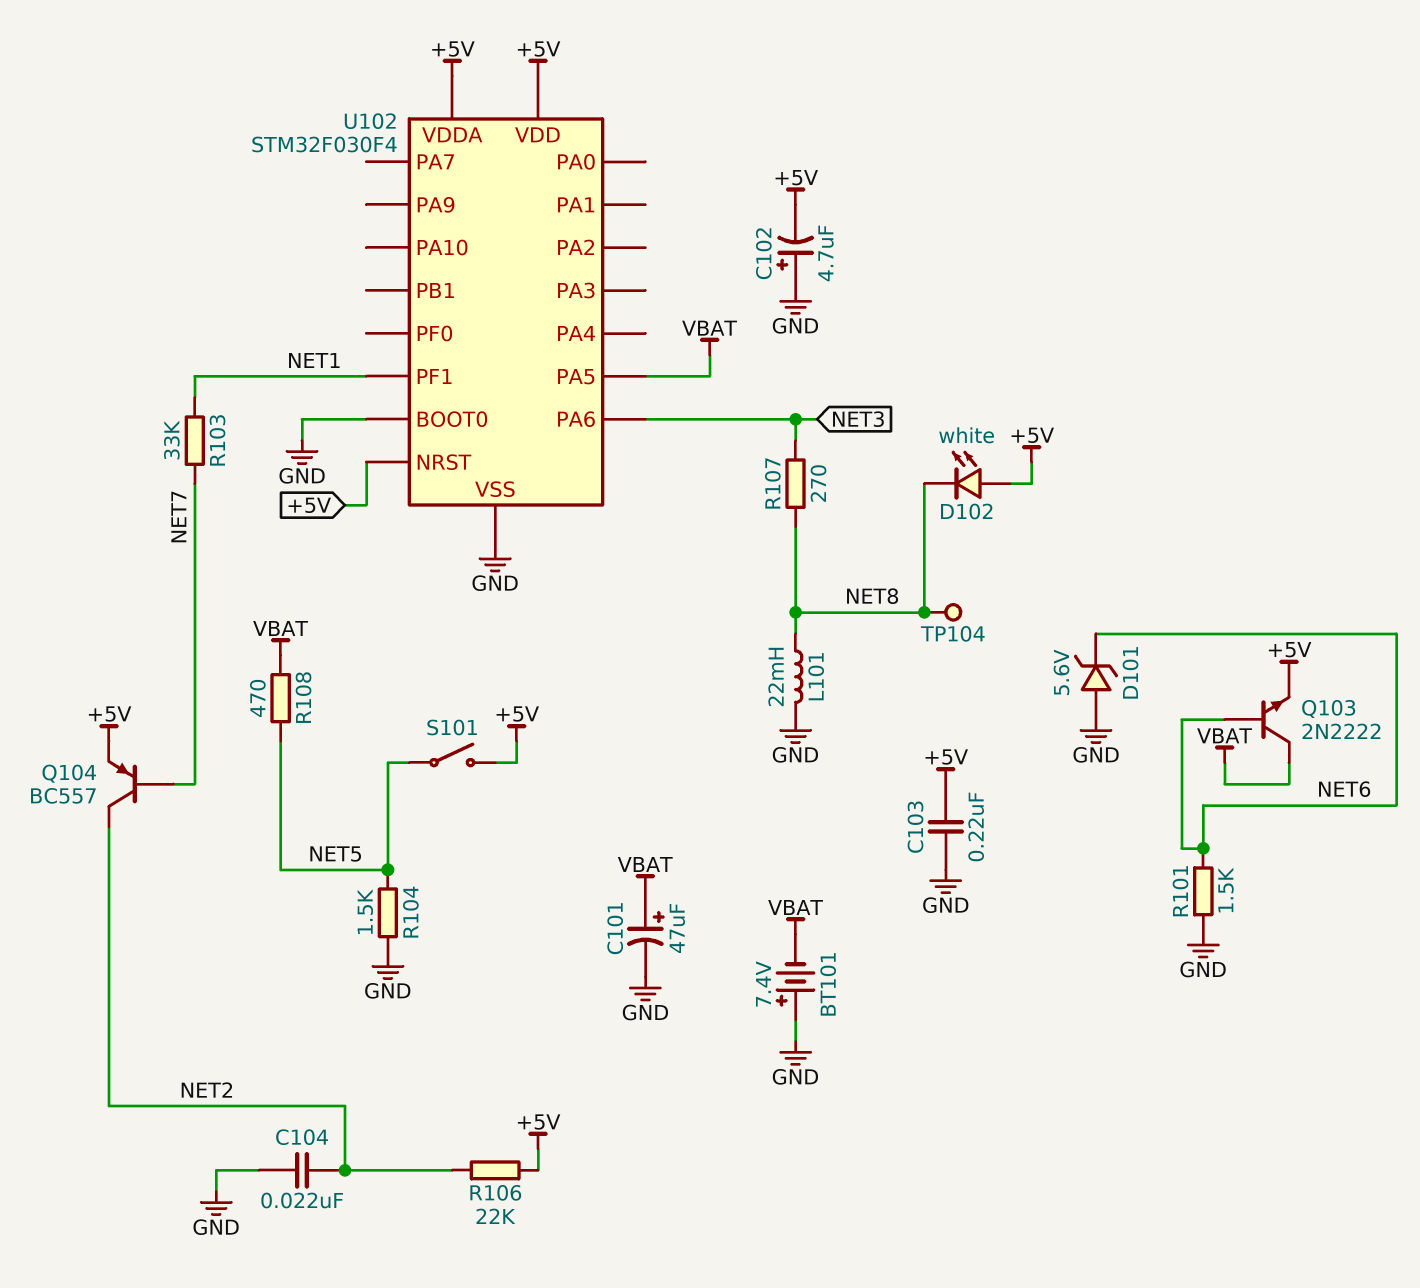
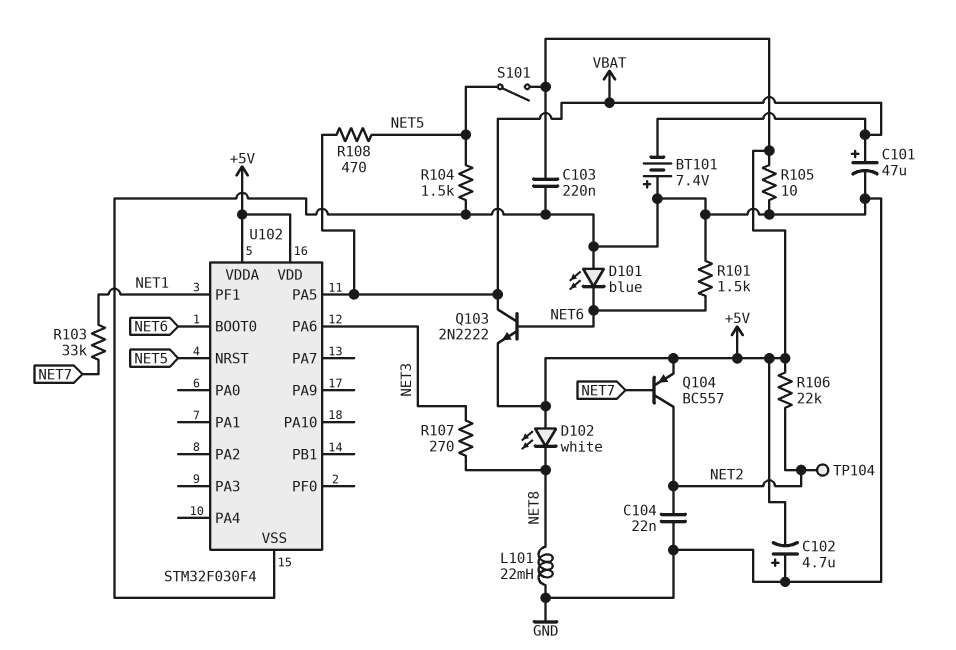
D101: zener 5.6V (A GND, K NET6) -> LED blue (A GND, K NET6)
R105: none -> 10 (+5V, GND)
TP104: test point (NET8) -> test point (NET2)
U102 pin BOOT0: GND -> NET6
U102 pin NRST: +5V -> NET5

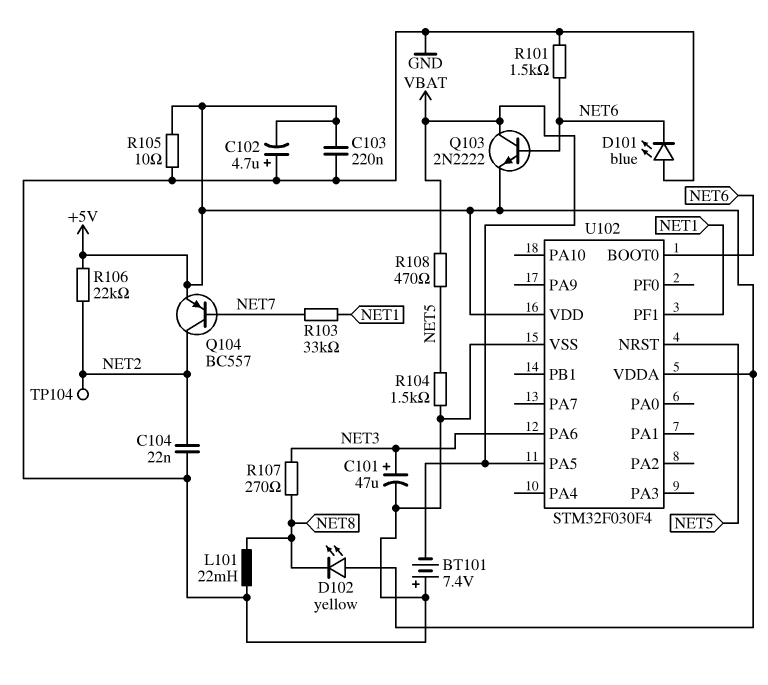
C101: 47uF (plus VBAT, minus GND) -> 47uF (plus NET3, minus GND)
D102: LED white (A +5V, K NET8) -> LED yellow (A +5V, K NET8)
S101: switch (+5V, NET5) -> none

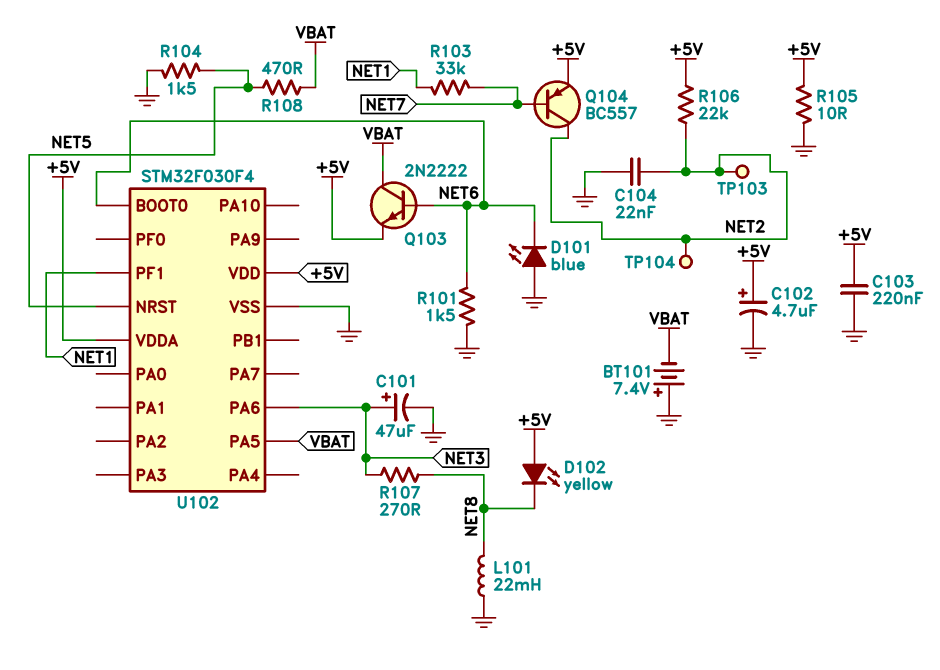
C102: 4.7uF (plus GND, minus +5V) -> 4.7uF (plus +5V, minus GND)
TP103: none -> test point (NET2)

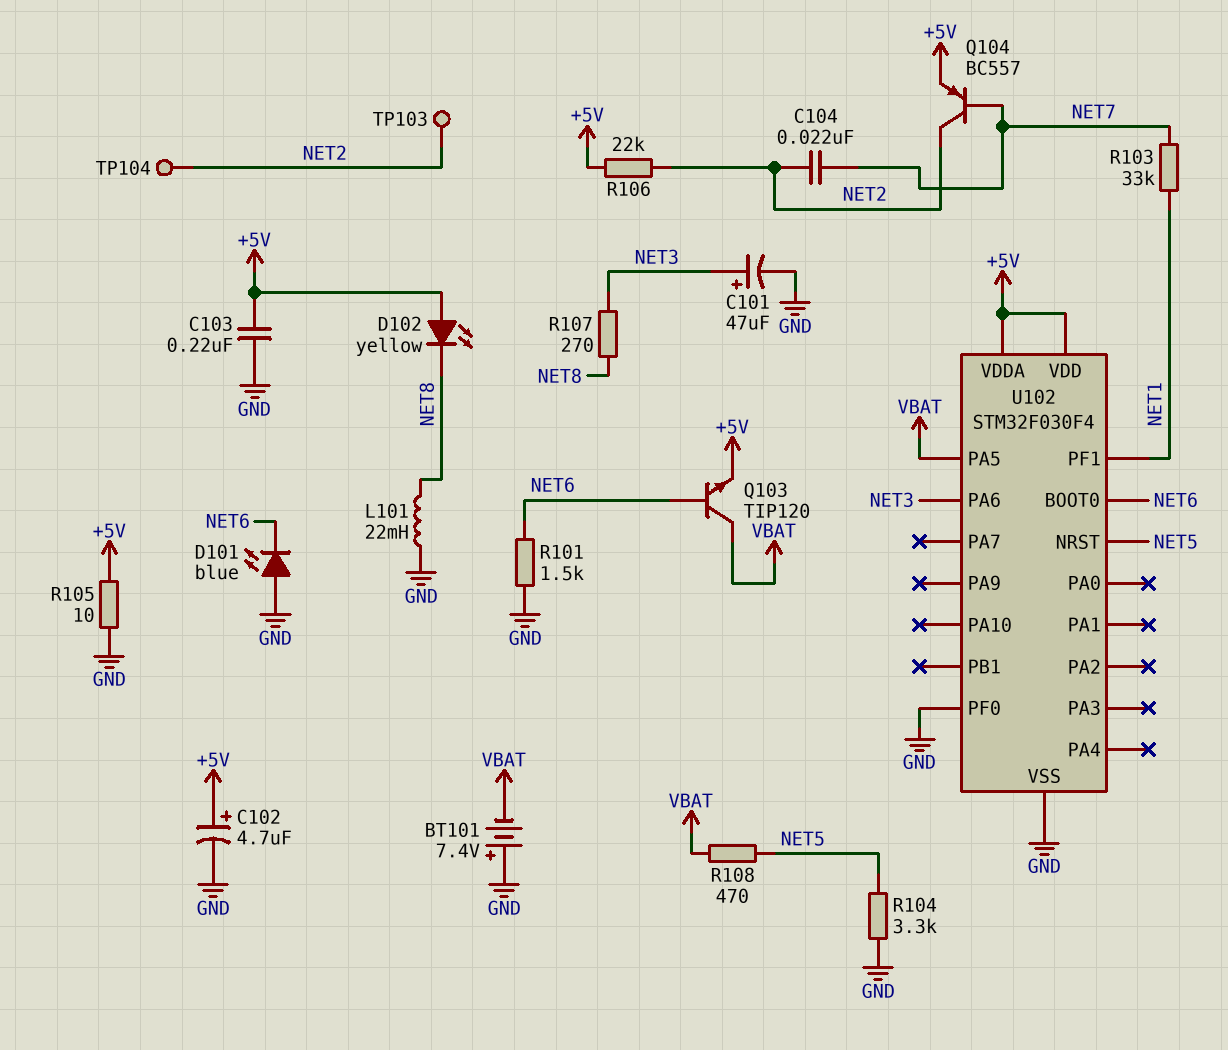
C104: 22nF (GND, NET2) -> 22nF (NET2, NET7)
Q103: NPN 2N2222 (B NET6, C VBAT, E +5V) -> NPN TIP120 (B NET6, C VBAT, E +5V)
R104: 1.5k (GND, NET5) -> 3.3k (GND, NET5)
U102 pin PF0: none -> GND

